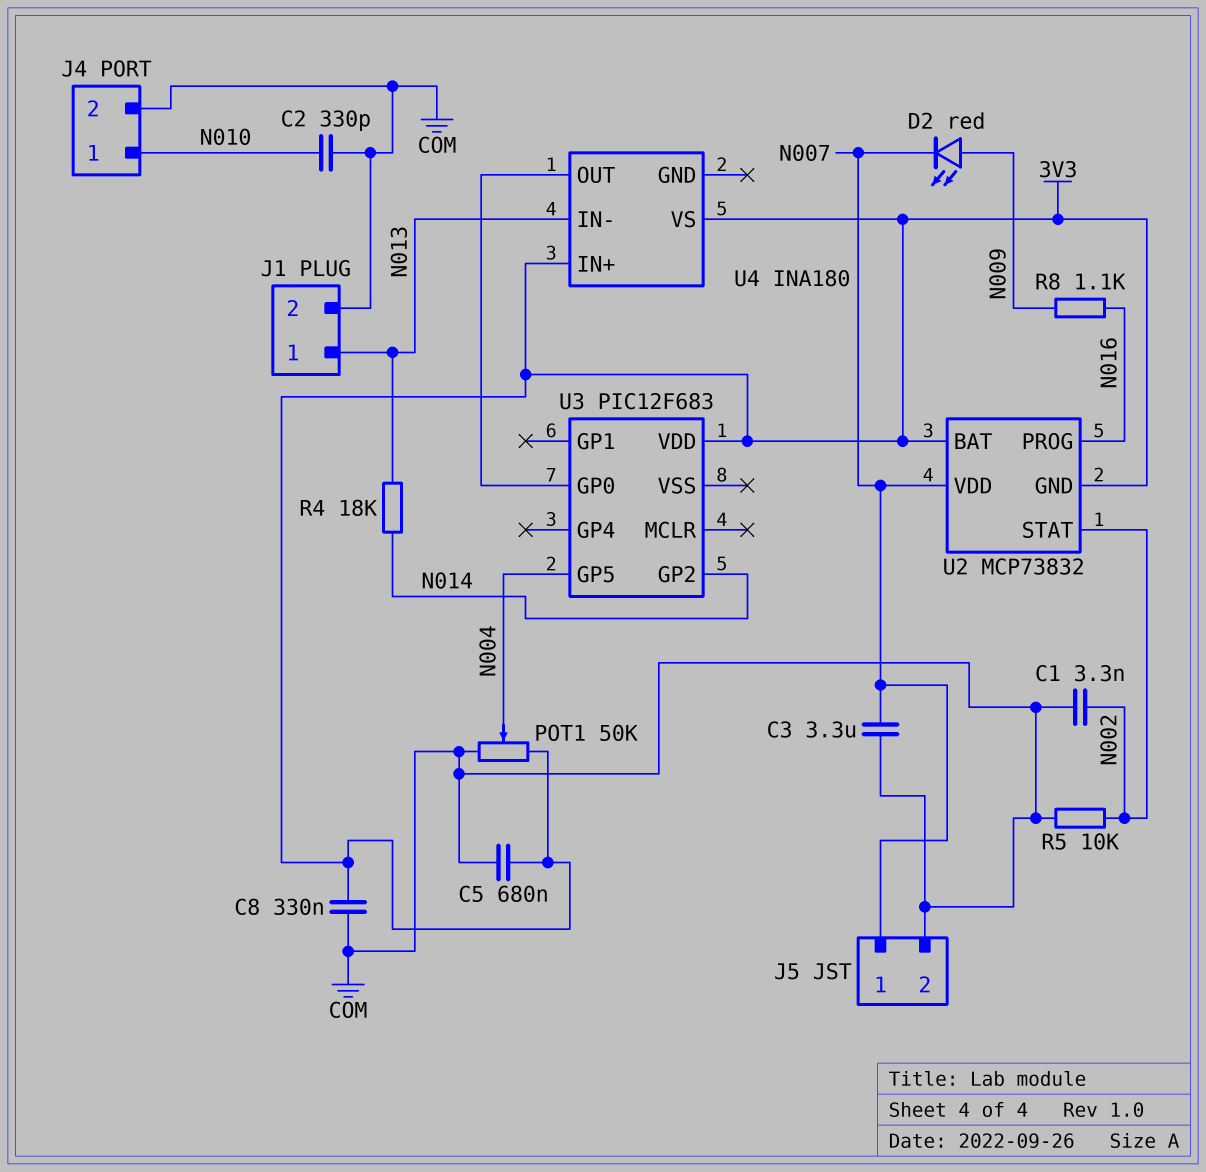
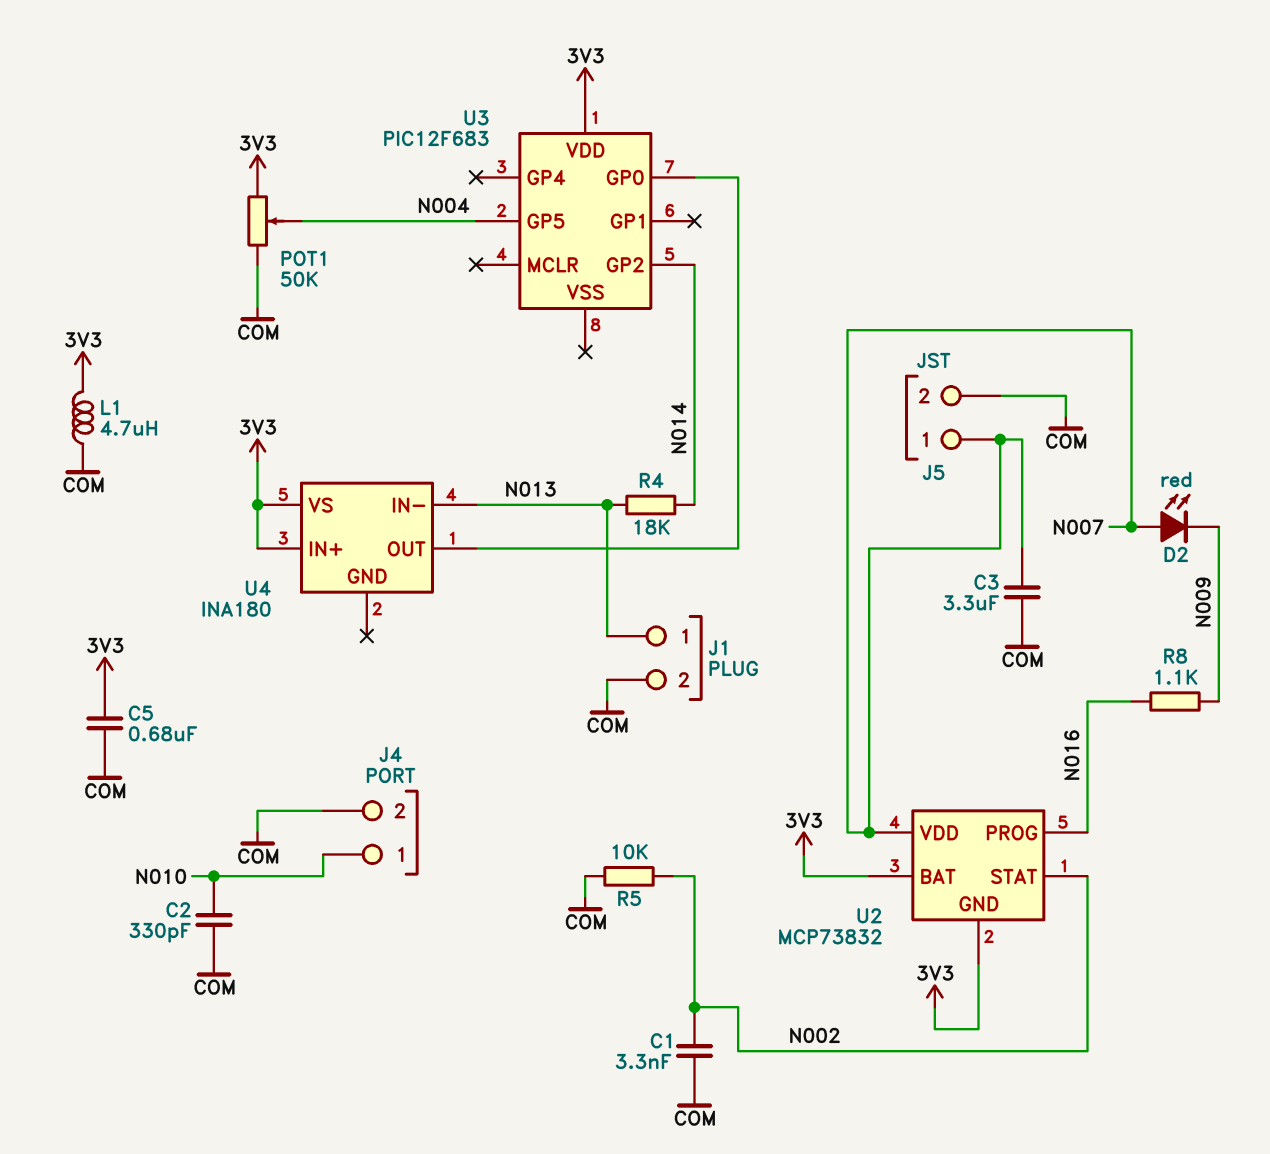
C8: 330nF (3V3, COM) -> none
D2: LED red (A N009, K N007) -> LED red (A N007, K N009)
L1: none -> 4.7uH (3V3, COM)

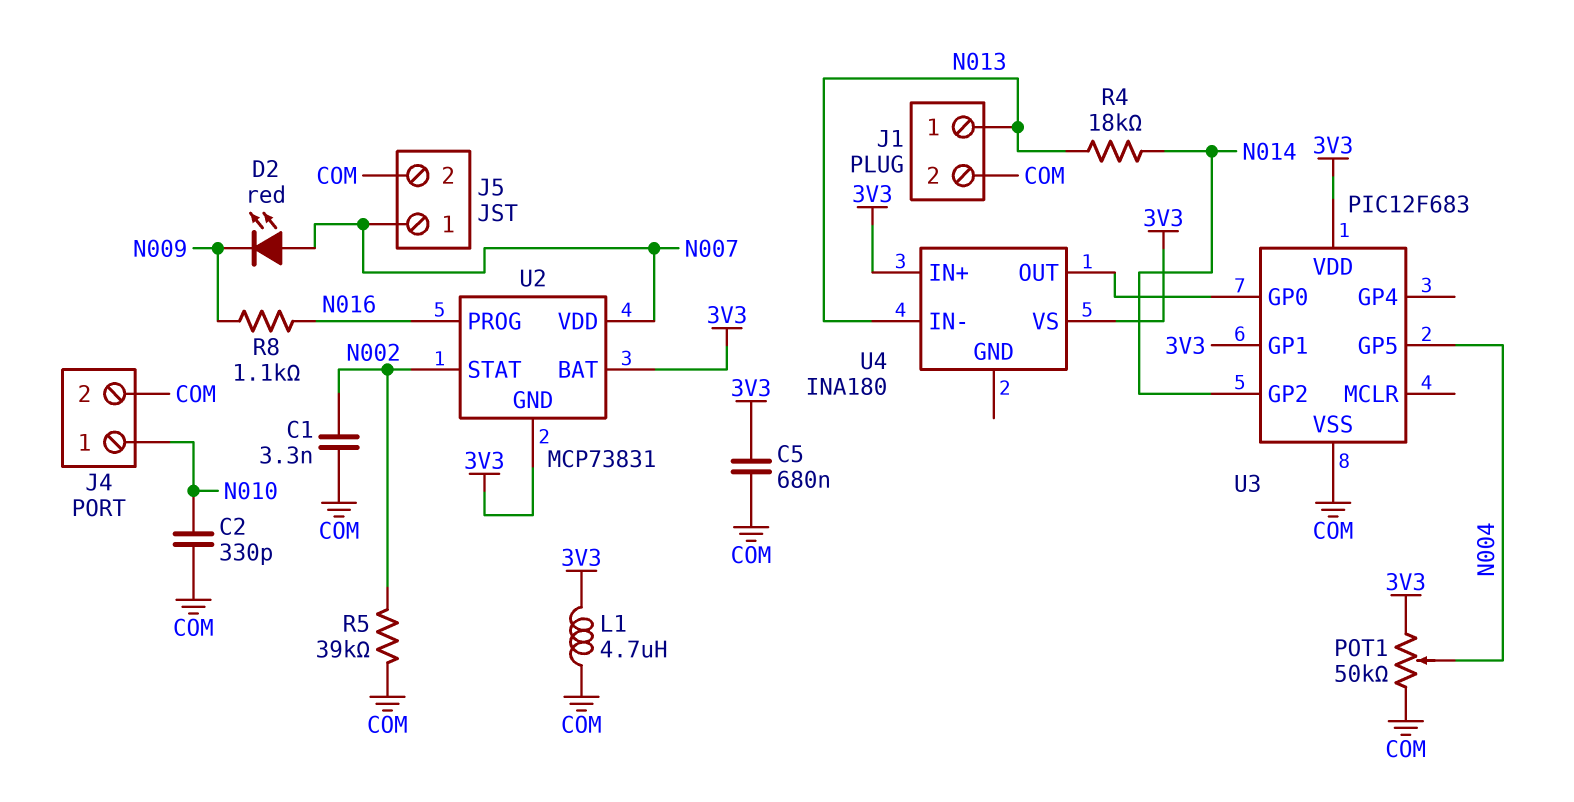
C3: 3.3uF (COM, N007) -> none
R5: 10k (COM, N002) -> 39k (COM, N002)
U2: MCP73832 -> MCP73831
U3 pin GP1: none -> 3V3
U3 pin VSS: none -> COM

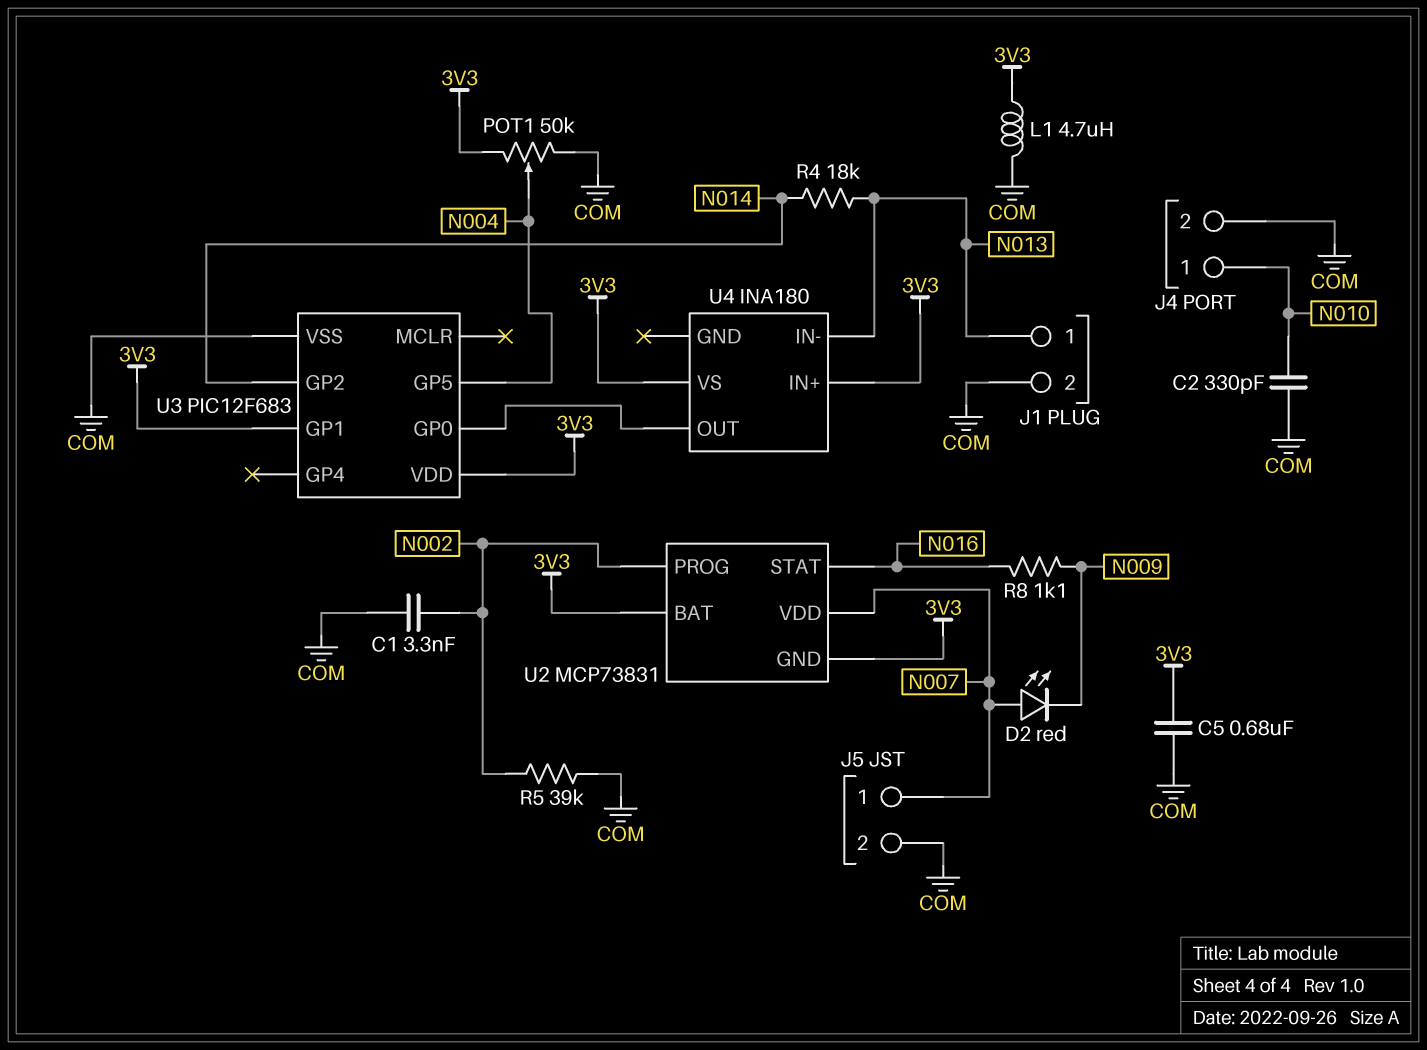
U2 pin PROG: N016 -> N002
U2 pin STAT: N002 -> N016

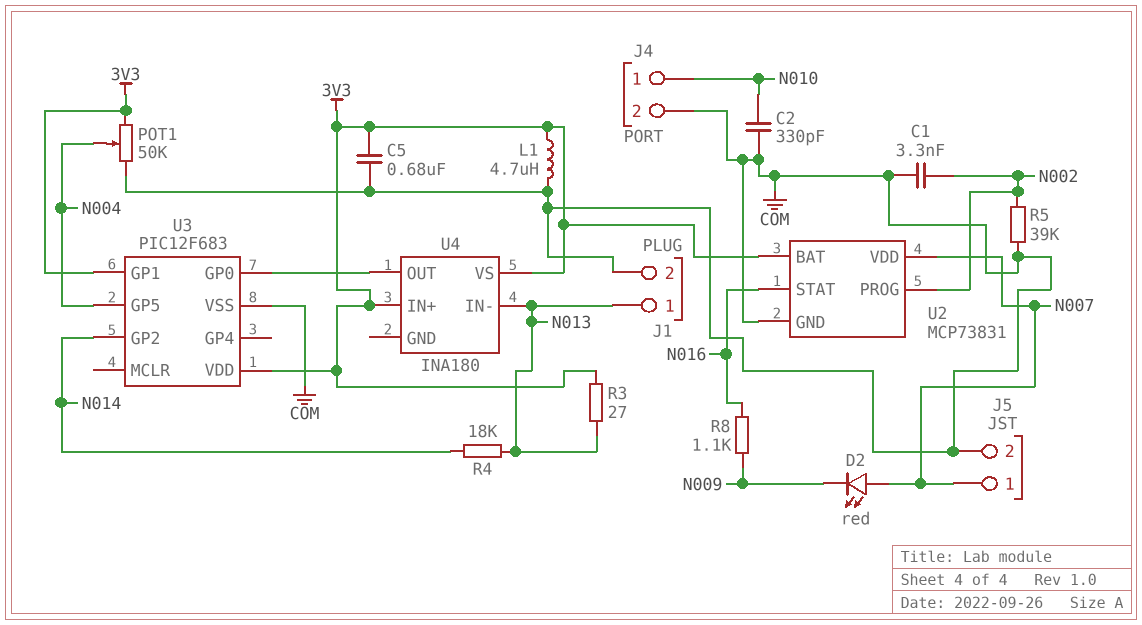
R3: none -> 27 (3V3, N013)
U2 pin GND: 3V3 -> COM

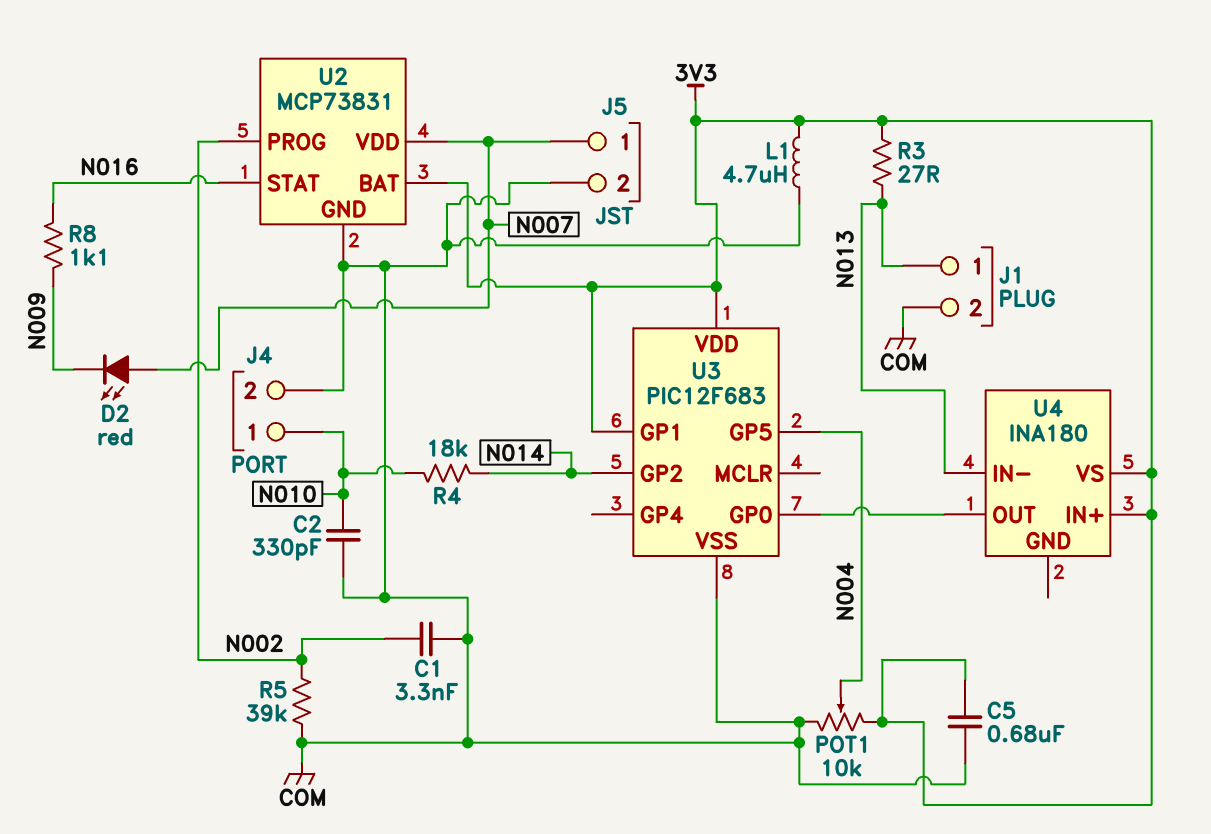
POT1: 50k (3V3, COM, wiper N004) -> 10k (3V3, COM, wiper N004)
R4: 18k (N013, N014) -> 18k (N010, N014)

